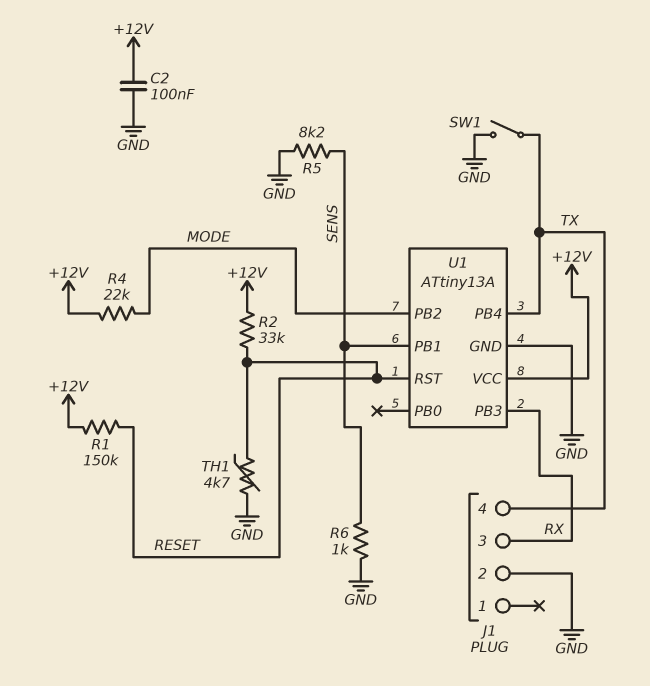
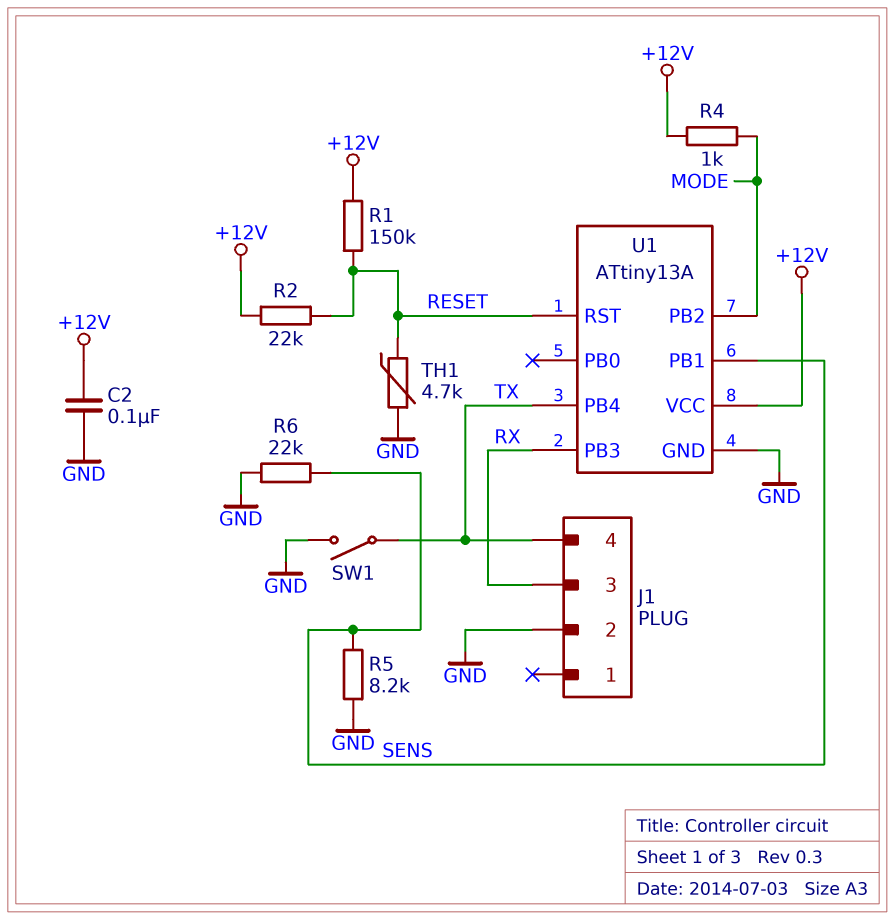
R2: 33k (+12V, RESET) -> 22k (+12V, RESET)
R4: 22k (+12V, MODE) -> 1k (+12V, MODE)
R6: 1k (GND, SENS) -> 22k (GND, SENS)

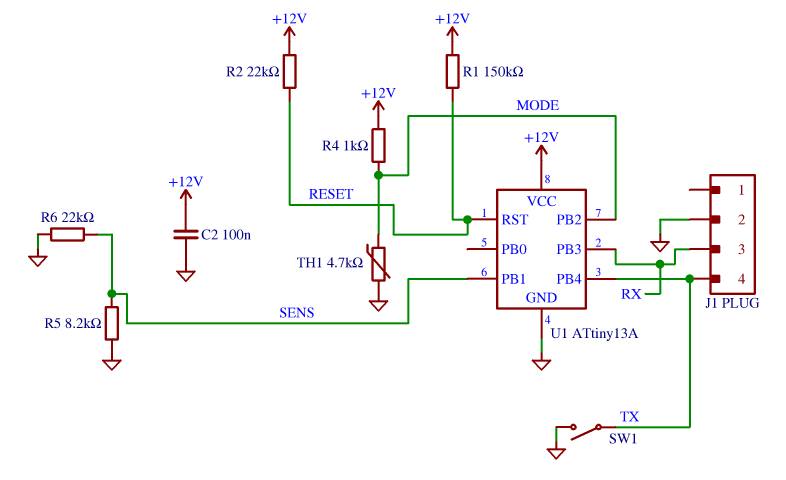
TH1: 4.7k (GND, RESET) -> 4.7k (GND, MODE)

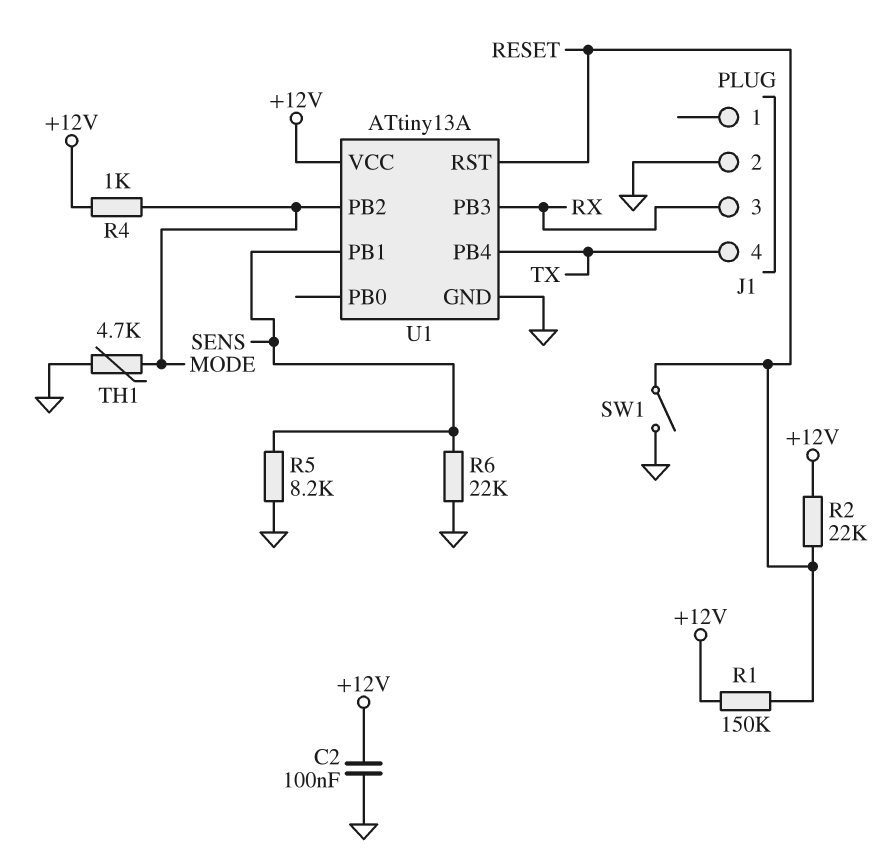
SW1: switch (GND, TX) -> switch (GND, RESET)

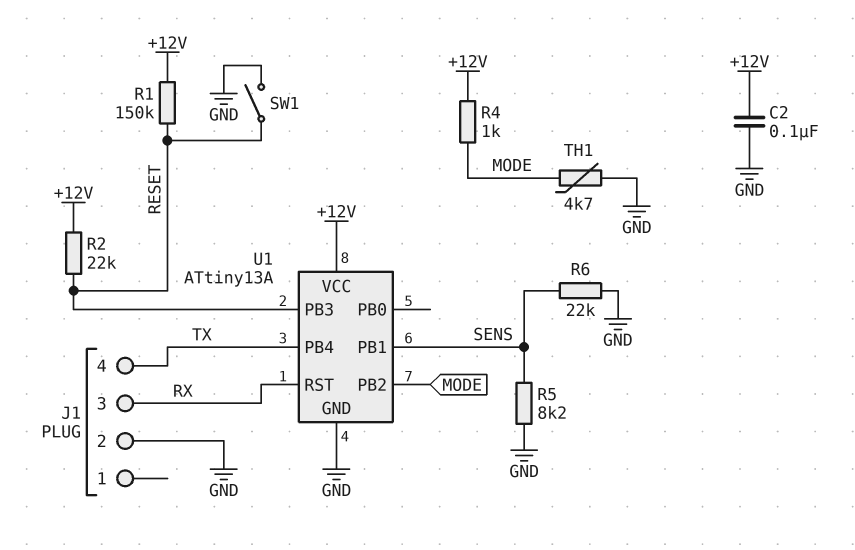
U1 pin PB3: RX -> RESET
U1 pin RST: RESET -> RX

